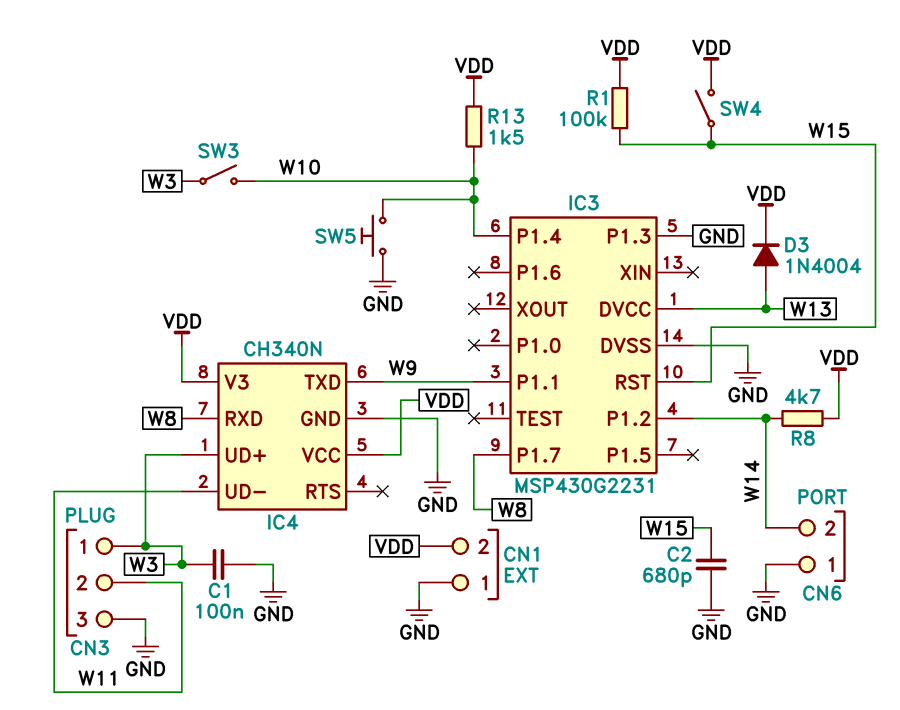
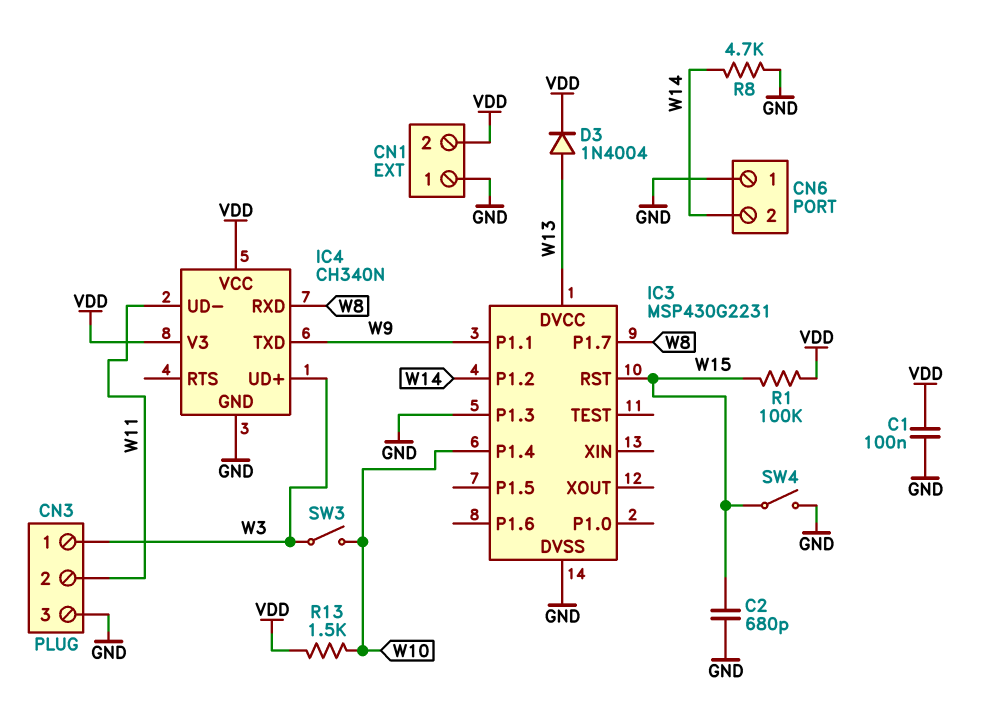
C1: 100nF (GND, W3) -> 100nF (GND, VDD)
R8: 4.7k (VDD, W14) -> 4.7k (GND, W14)
SW4: switch (VDD, W15) -> switch (GND, W15)
SW5: button (GND, W10) -> none

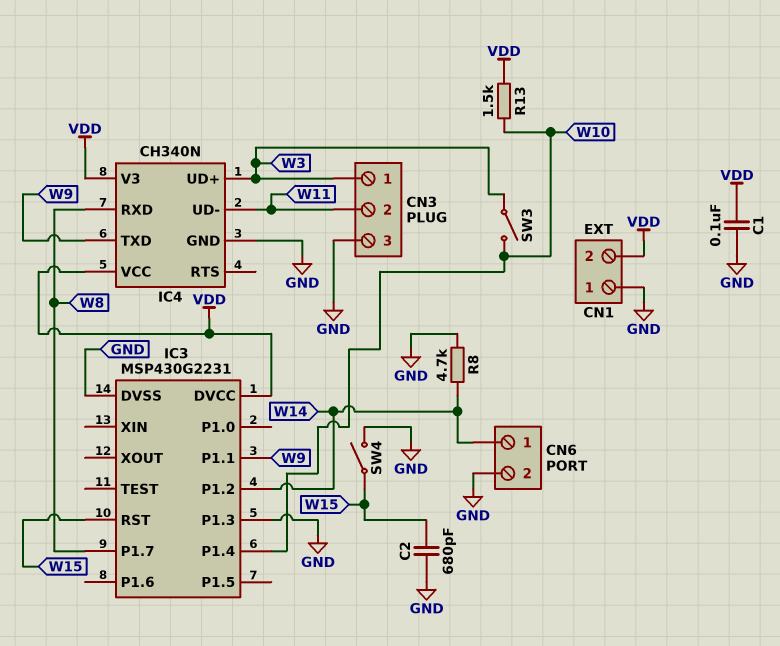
CN6 pin 1: GND -> W14
CN6 pin 2: W14 -> GND
D3: diode 1N4004 (A W13, K VDD) -> none
IC3 pin DVCC: W13 -> VDD
R1: 100k (VDD, W15) -> none

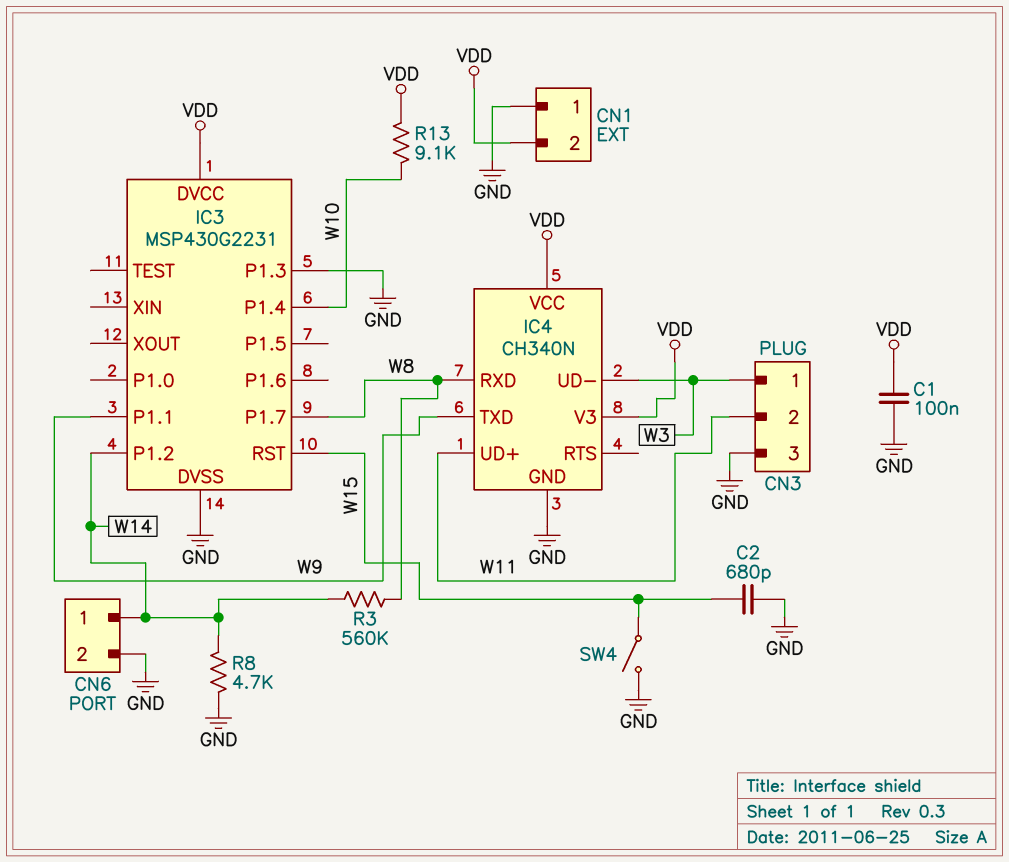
IC4 pin UD+: W3 -> W11
IC4 pin UD-: W11 -> W3
R3: none -> 560k (W8, W14)
R13: 1.5k (VDD, W10) -> 9.1k (VDD, W10)
SW3: switch (W3, W10) -> none

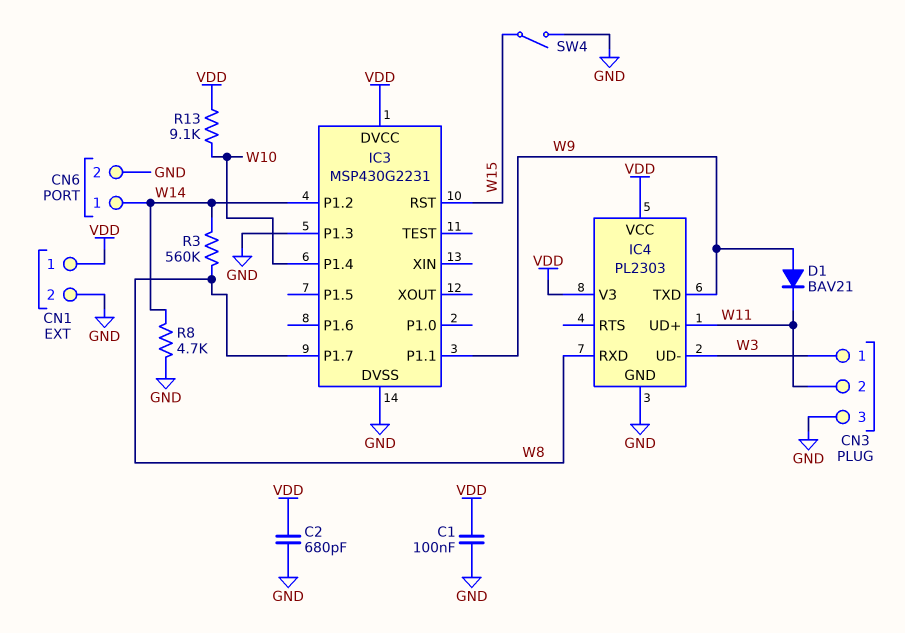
C2: 680pF (GND, W15) -> 680pF (GND, VDD)
CN1 pin 1: GND -> VDD
CN1 pin 2: VDD -> GND
D1: none -> diode BAV21 (A W9, K W11)
IC4: CH340N -> PL2303

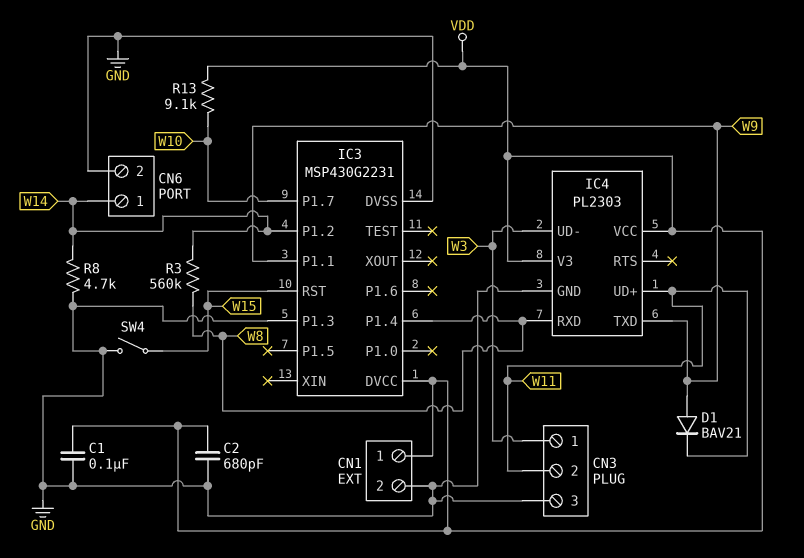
IC3 pin P1.4: W10 -> W8
IC3 pin P1.7: W8 -> W10

